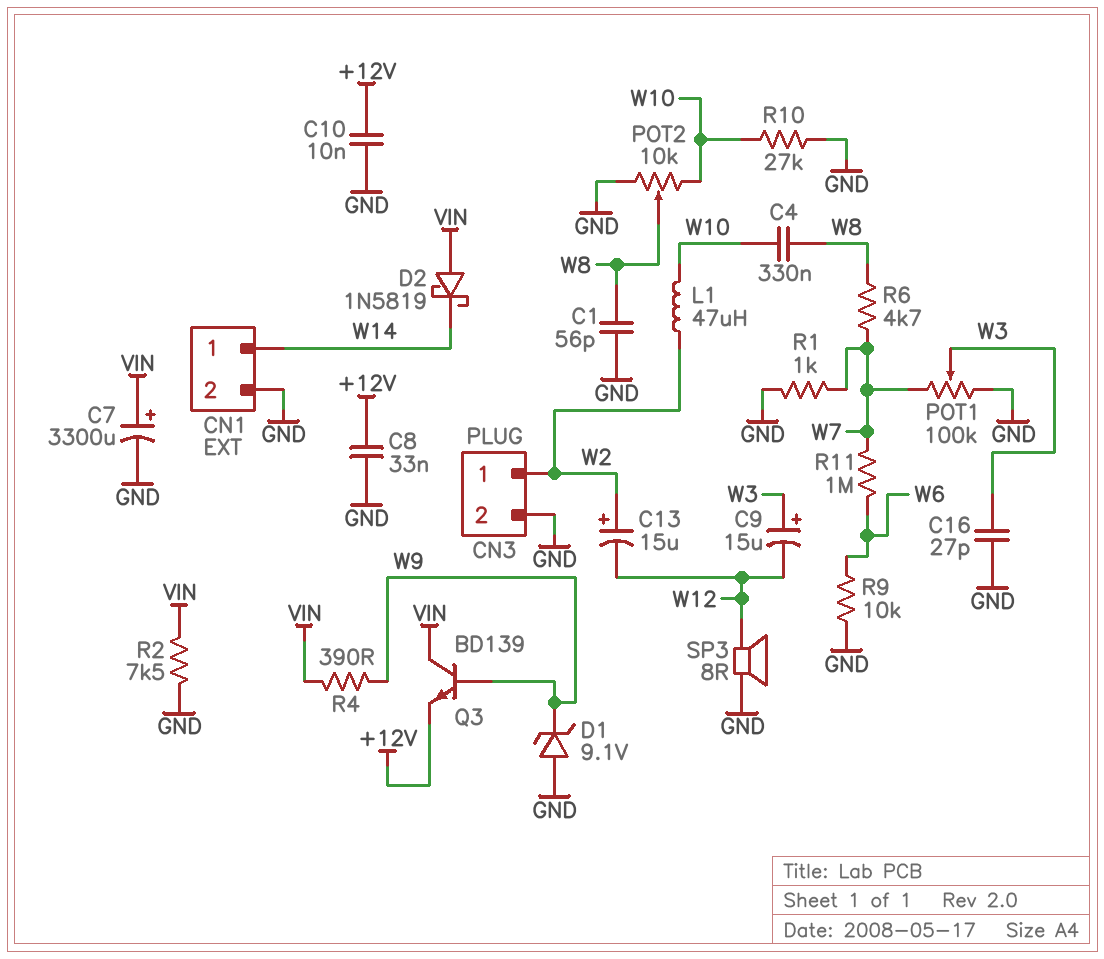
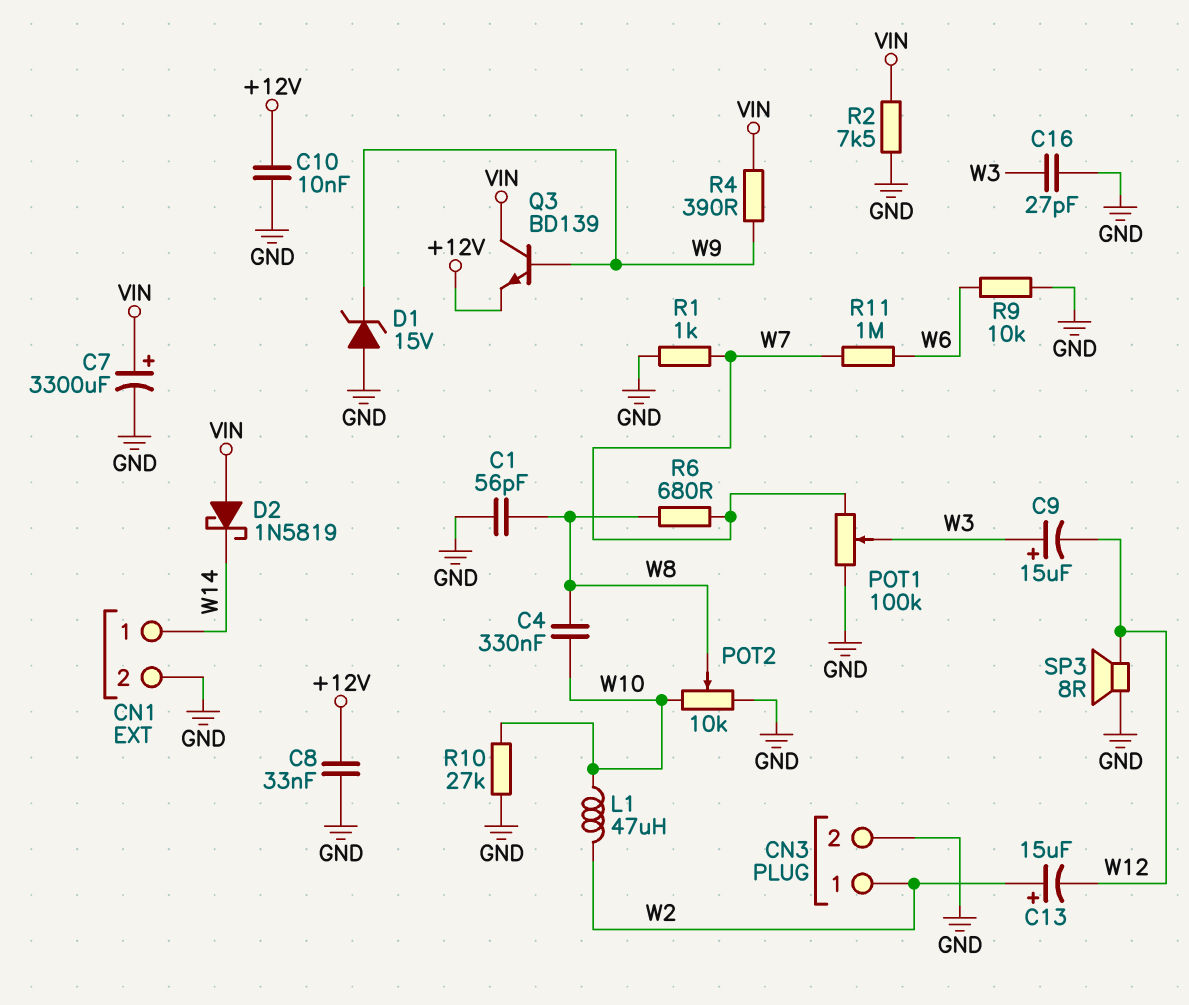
D1: zener 9.1V (A GND, K W9) -> zener 15V (A GND, K W9)
R6: 4.7k (W7, W8) -> 680 (W7, W8)

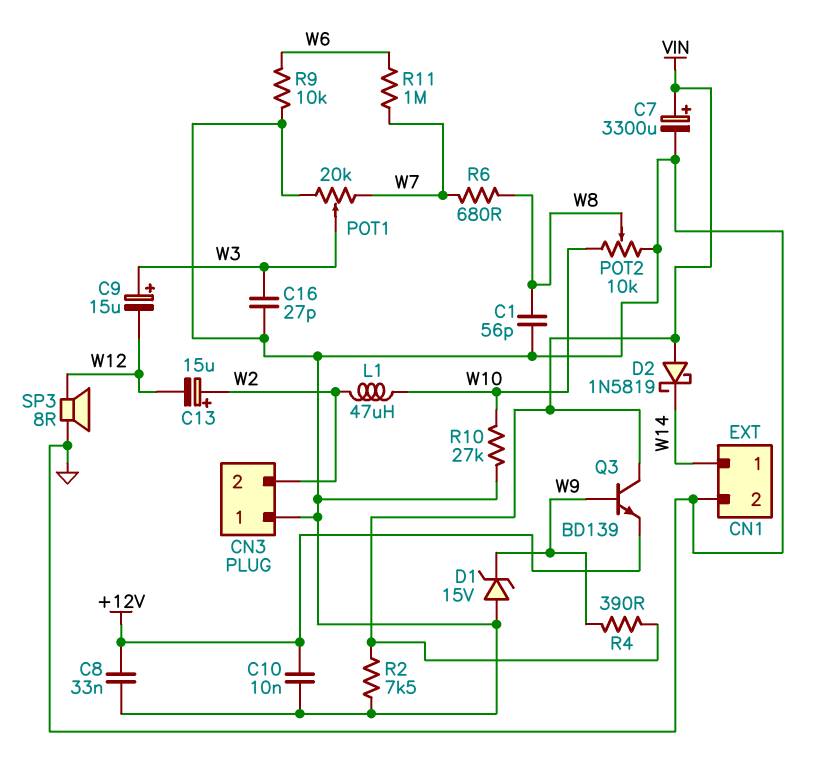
C4: 330nF (W8, W10) -> none
CN3 pin 1: W2 -> GND
CN3 pin 2: GND -> W2
POT1: 100k (GND, W7, wiper W3) -> 20k (GND, W7, wiper W3)
R1: 1k (GND, W7) -> none

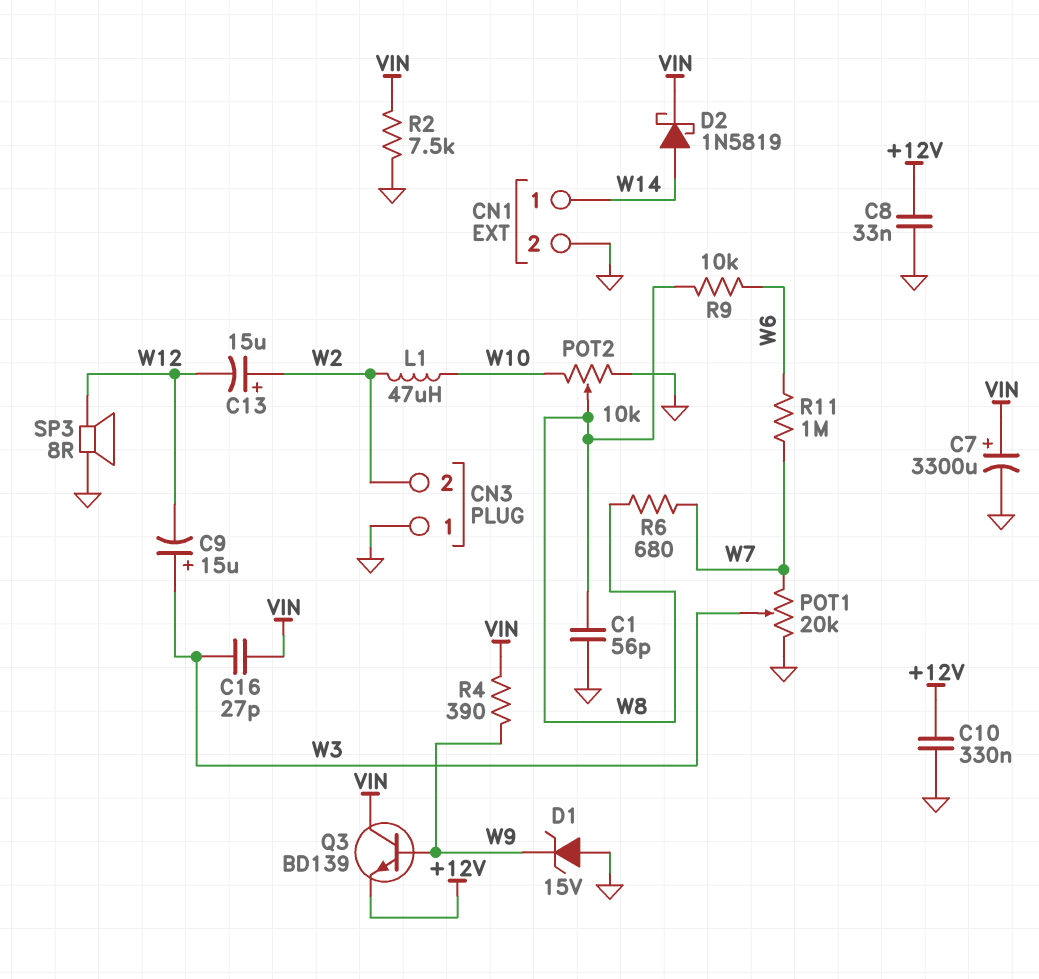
C10: 10nF (+12V, GND) -> 330nF (+12V, GND)
C16: 27pF (GND, W3) -> 27pF (VIN, W3)
D2: schottky 1N5819 (A VIN, K W14) -> schottky 1N5819 (A W14, K VIN)
R9: 10k (GND, W6) -> 10k (W6, W8)
R10: 27k (GND, W10) -> none

